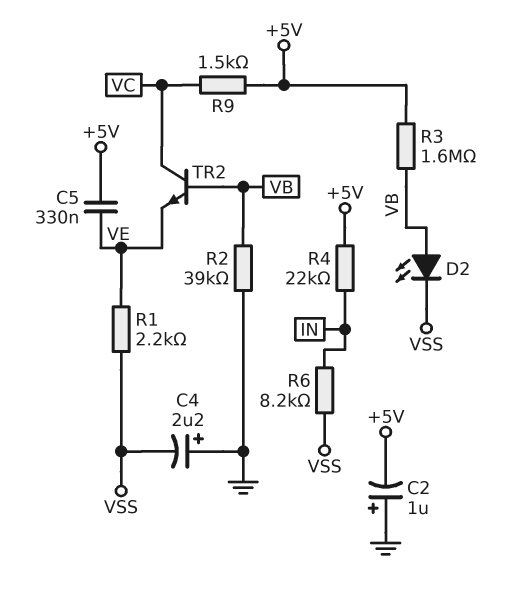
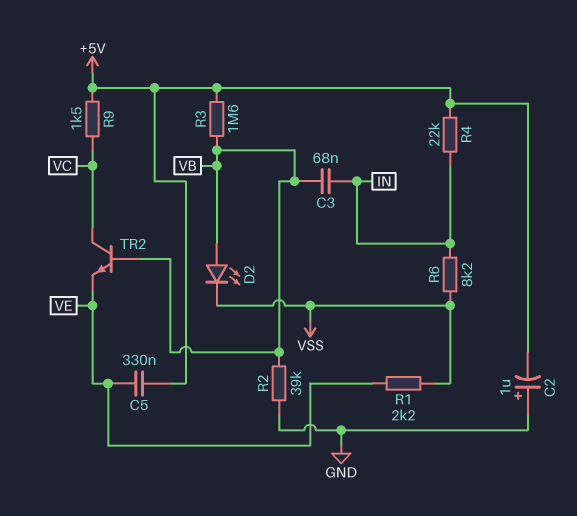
C3: none -> 68nF (IN, VB)
C4: 2.2uF (plus GND, minus VSS) -> none

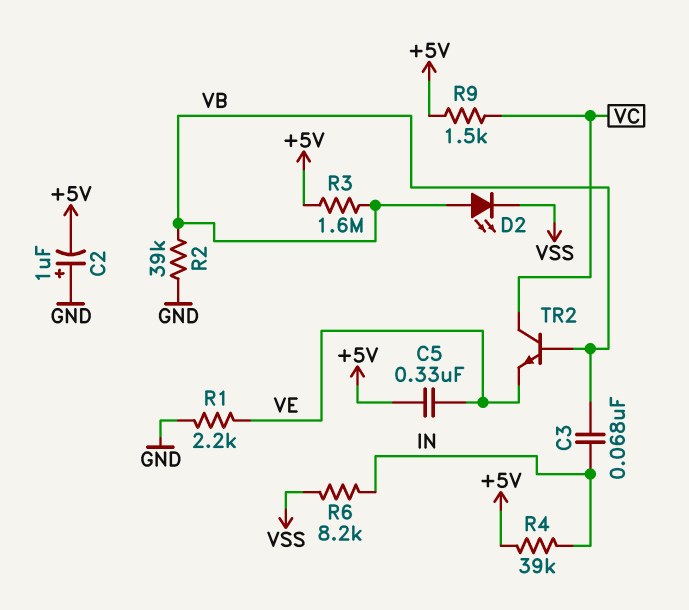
R1: 2.2k (VE, VSS) -> 2.2k (GND, VE)
R4: 22k (+5V, IN) -> 39k (+5V, IN)

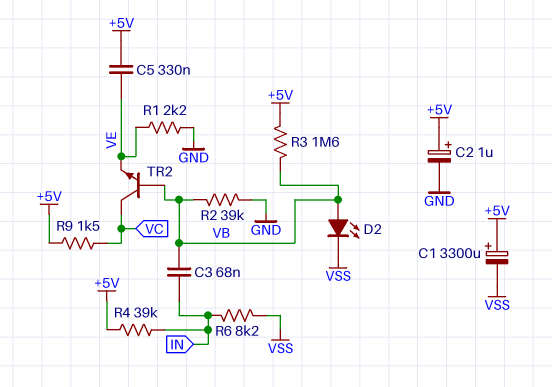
C1: none -> 3300uF (plus +5V, minus VSS)
C2: 1uF (plus GND, minus +5V) -> 1uF (plus +5V, minus GND)

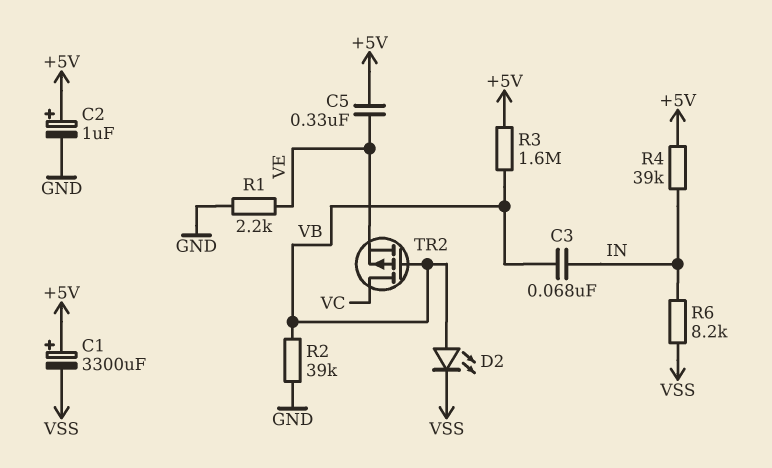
R9: 1.5k (+5V, VC) -> none
TR2: NPN (B VB, C VC, E VE) -> PMOS (G VB, D VC, S VE)

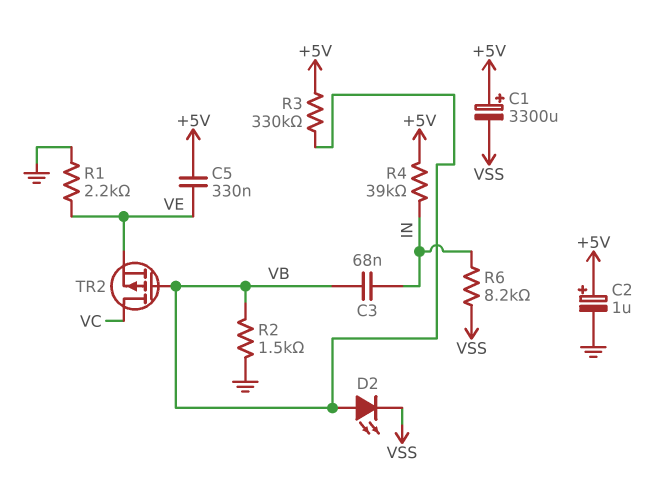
R2: 39k (GND, VB) -> 1.5k (GND, VB)
R3: 1.6M (+5V, VB) -> 330k (+5V, VB)

